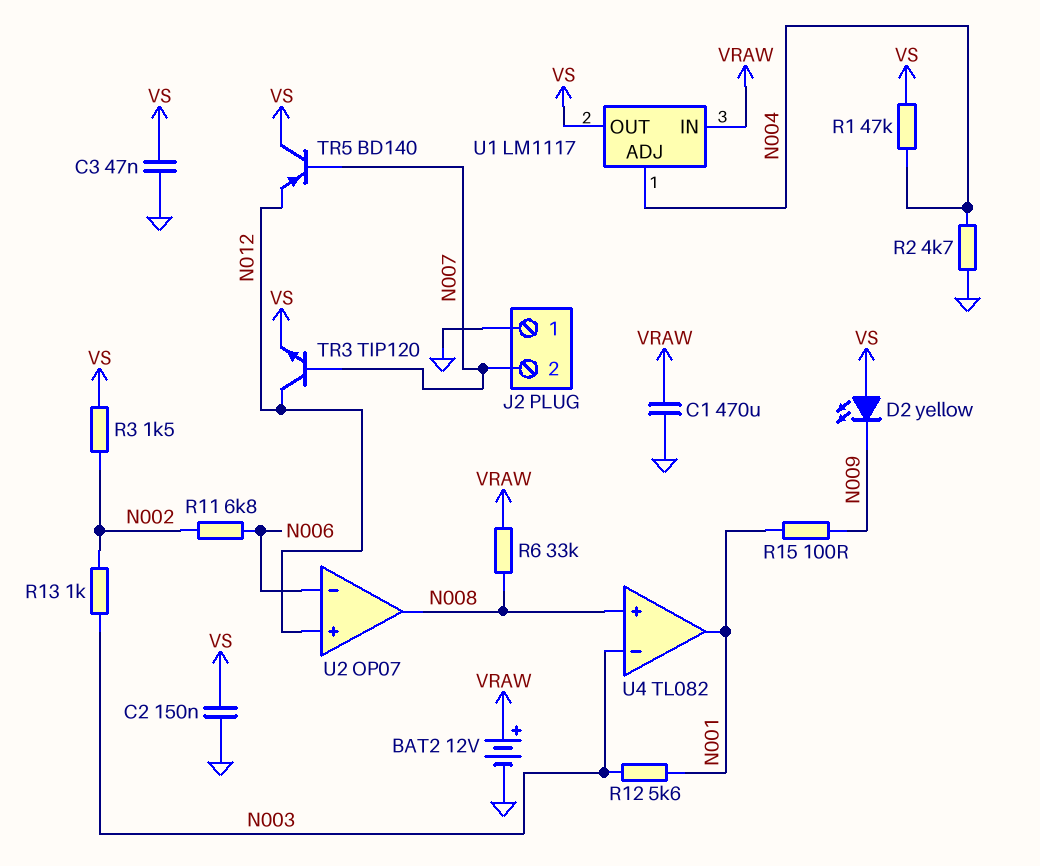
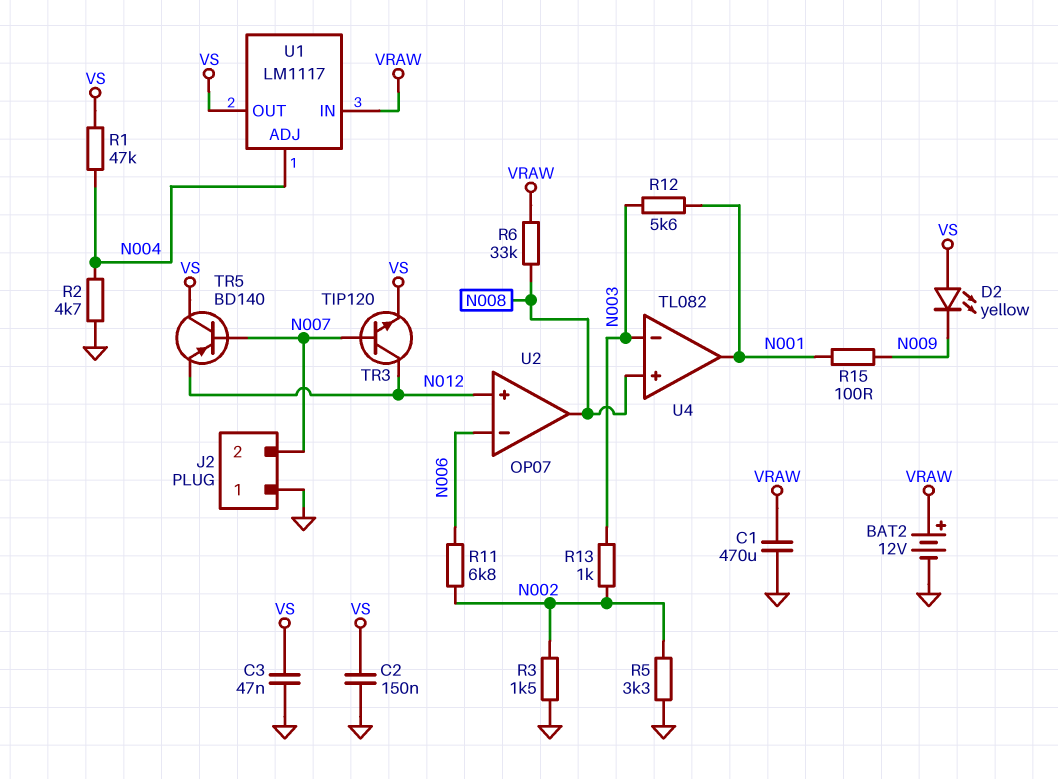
R3: 1.5k (N002, VS) -> 1.5k (GND, N002)
R5: none -> 3.3k (GND, N002)

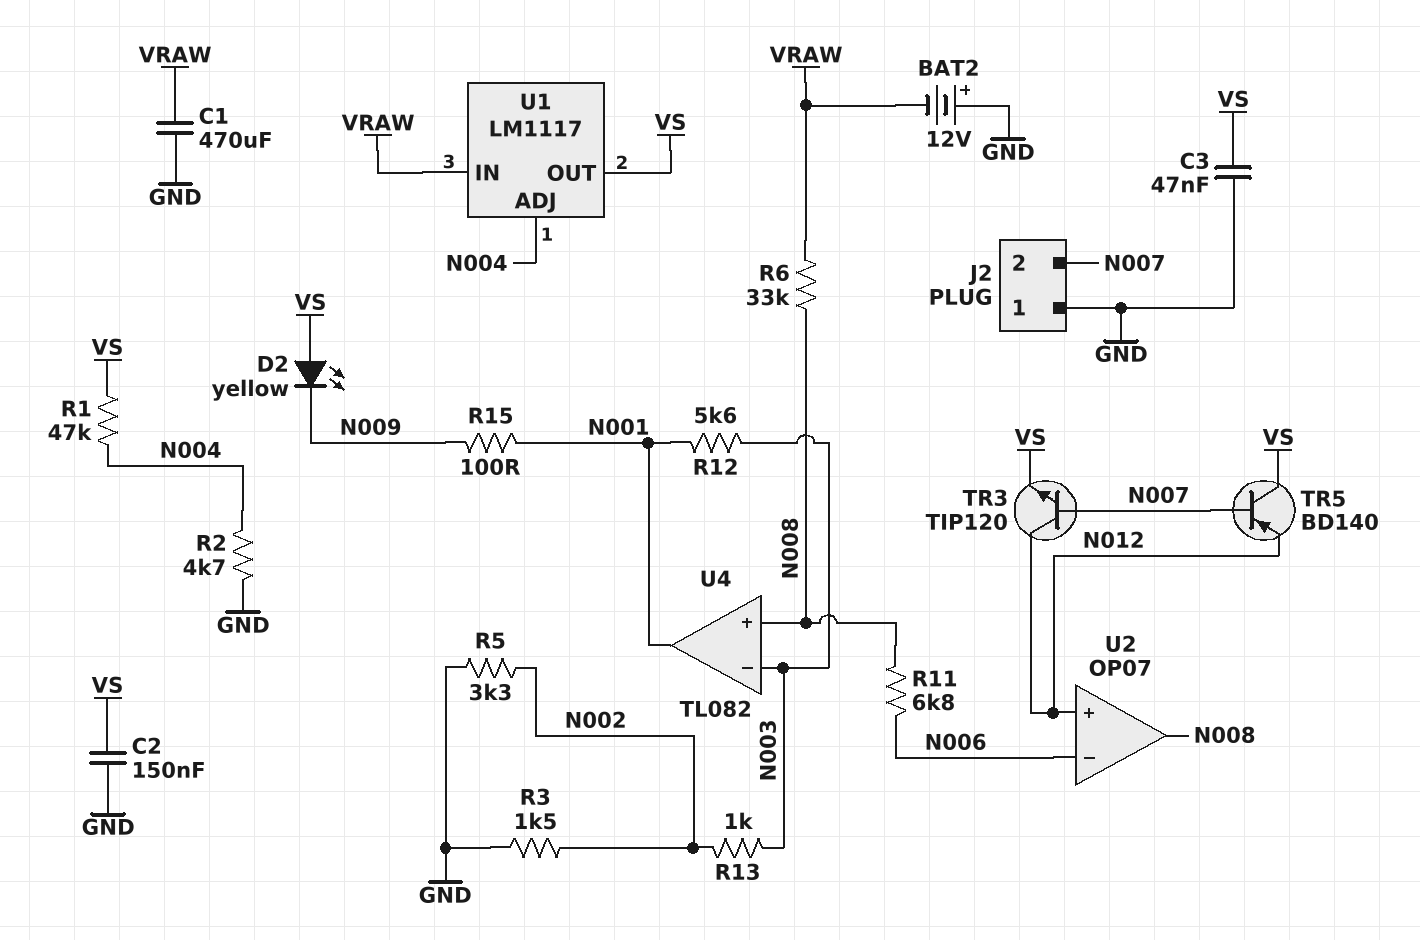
BAT2: 12V (plus VRAW, minus GND) -> 12V (plus GND, minus VRAW)
R11: 6.8k (N002, N006) -> 6.8k (N006, N008)

